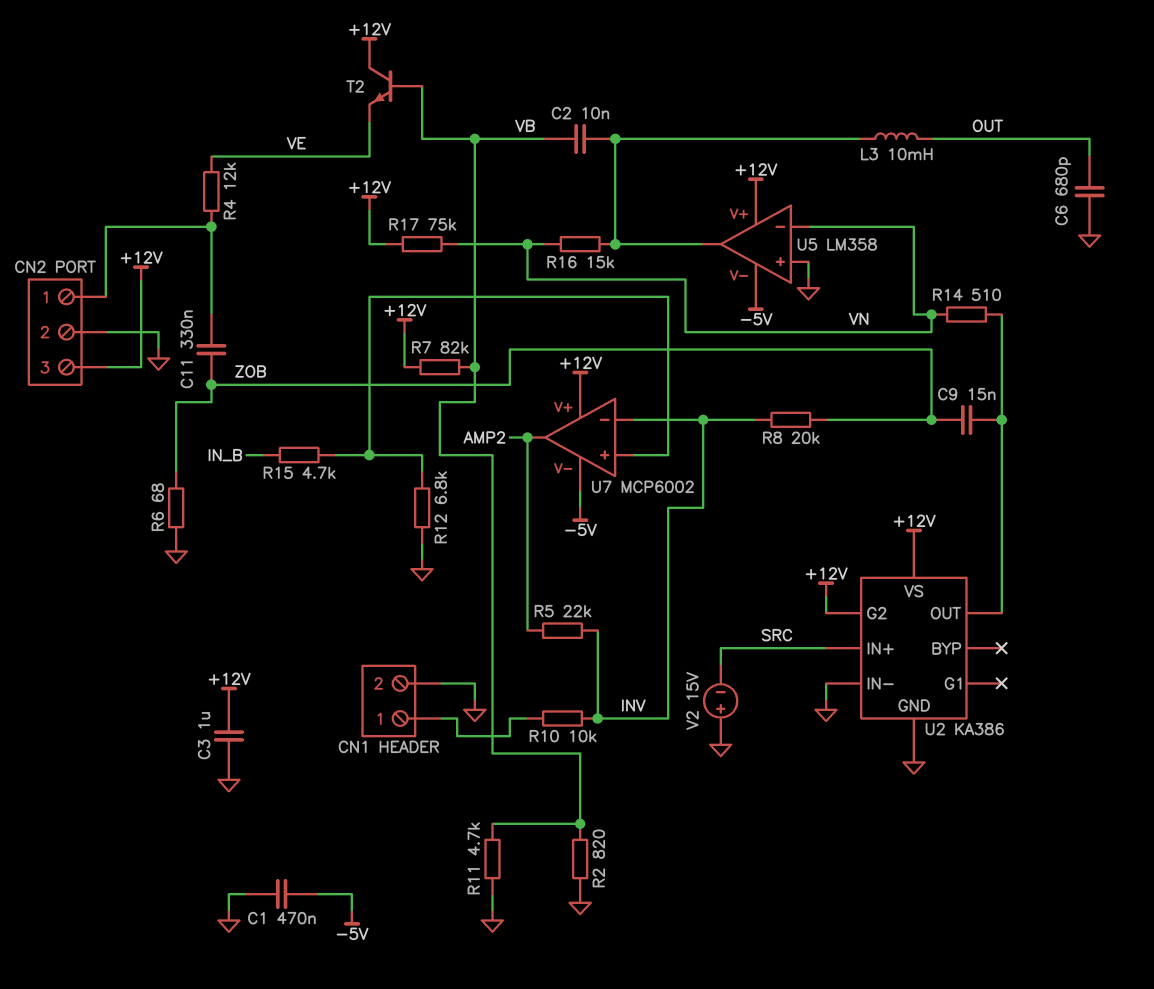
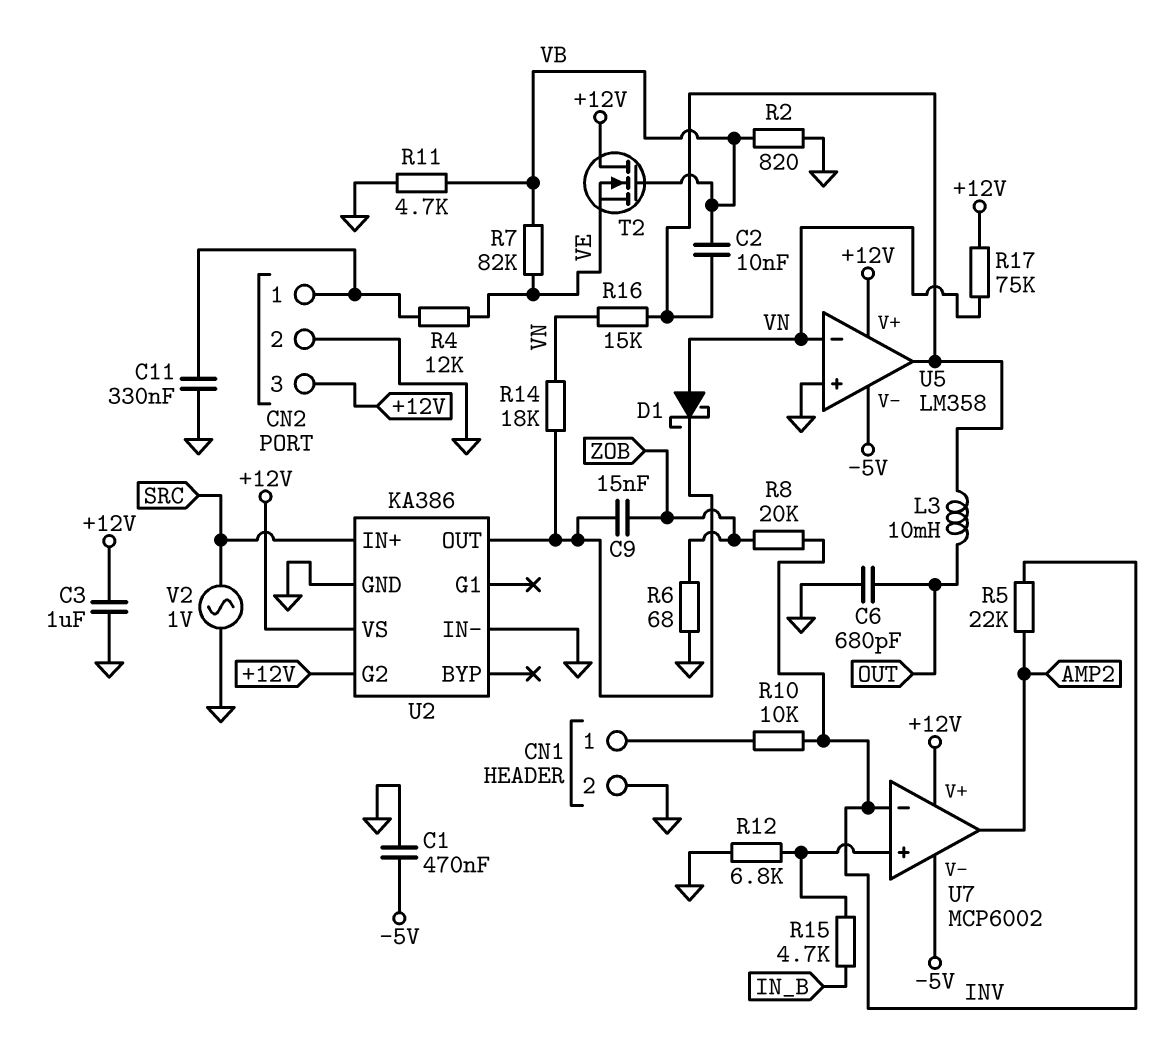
C11: 330nF (CN2/1, ZOB) -> 330nF (CN2/1, GND)
D1: none -> schottky (A VN, K U2/OUT)
R7: 82k (+12V, VB) -> 82k (VB, VE)
R14: 510 (U2/OUT, VN) -> 18k (U2/OUT, VN)
T2: NPN (B VB, C +12V, E VE) -> NMOS (G VB, D +12V, S VE)
V2: 15V (plus GND, minus SRC) -> AC 1V (GND, SRC)

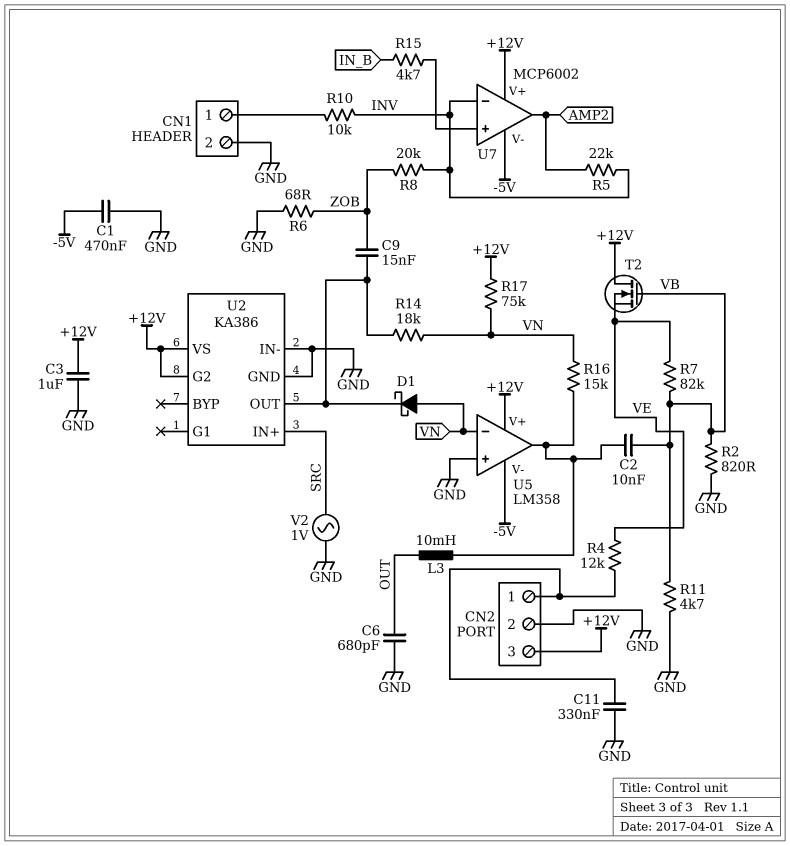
R12: 6.8k (GND, U7/in+) -> none

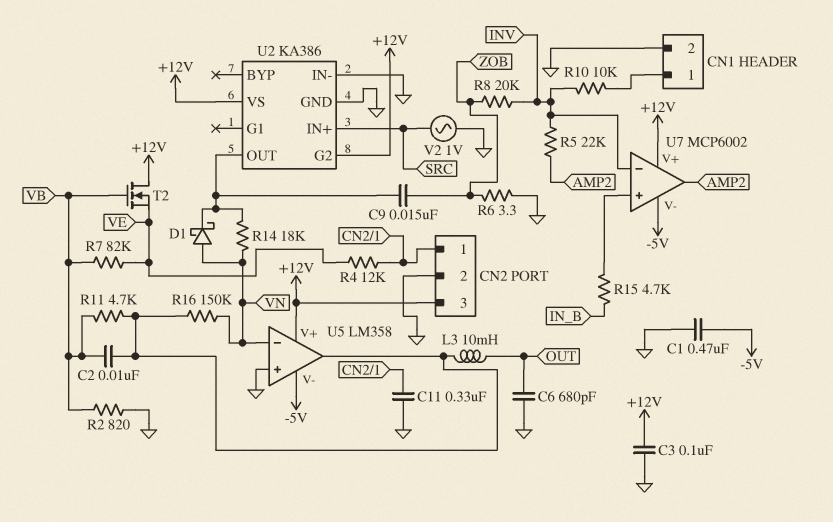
C3: 1uF (+12V, GND) -> 100nF (+12V, GND)
R6: 68 (GND, ZOB) -> 3.3 (GND, ZOB)
R11: 4.7k (GND, VB) -> 4.7k (U5/out, VB)
R16: 15k (U5/out, VN) -> 150k (U5/out, VN)
R17: 75k (+12V, VN) -> none

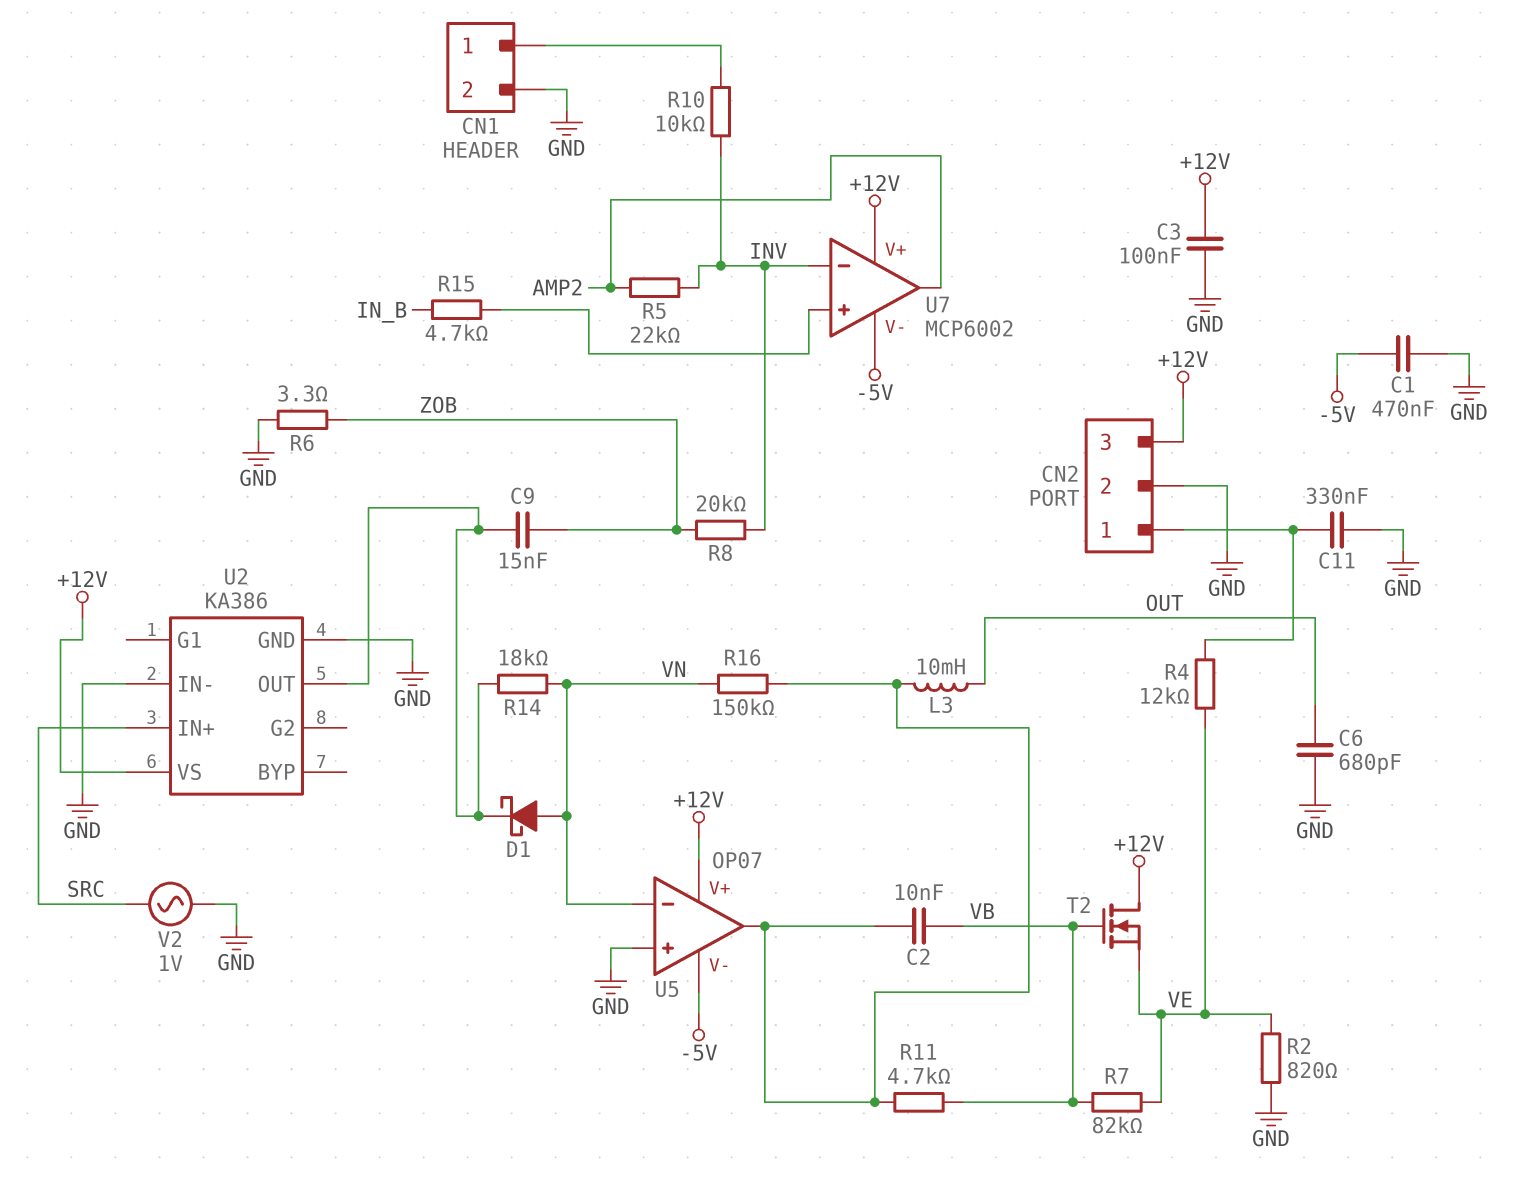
R2: 820 (GND, VB) -> 820 (GND, VE)
U2 pin G2: +12V -> none
U5: LM358 -> OP07

